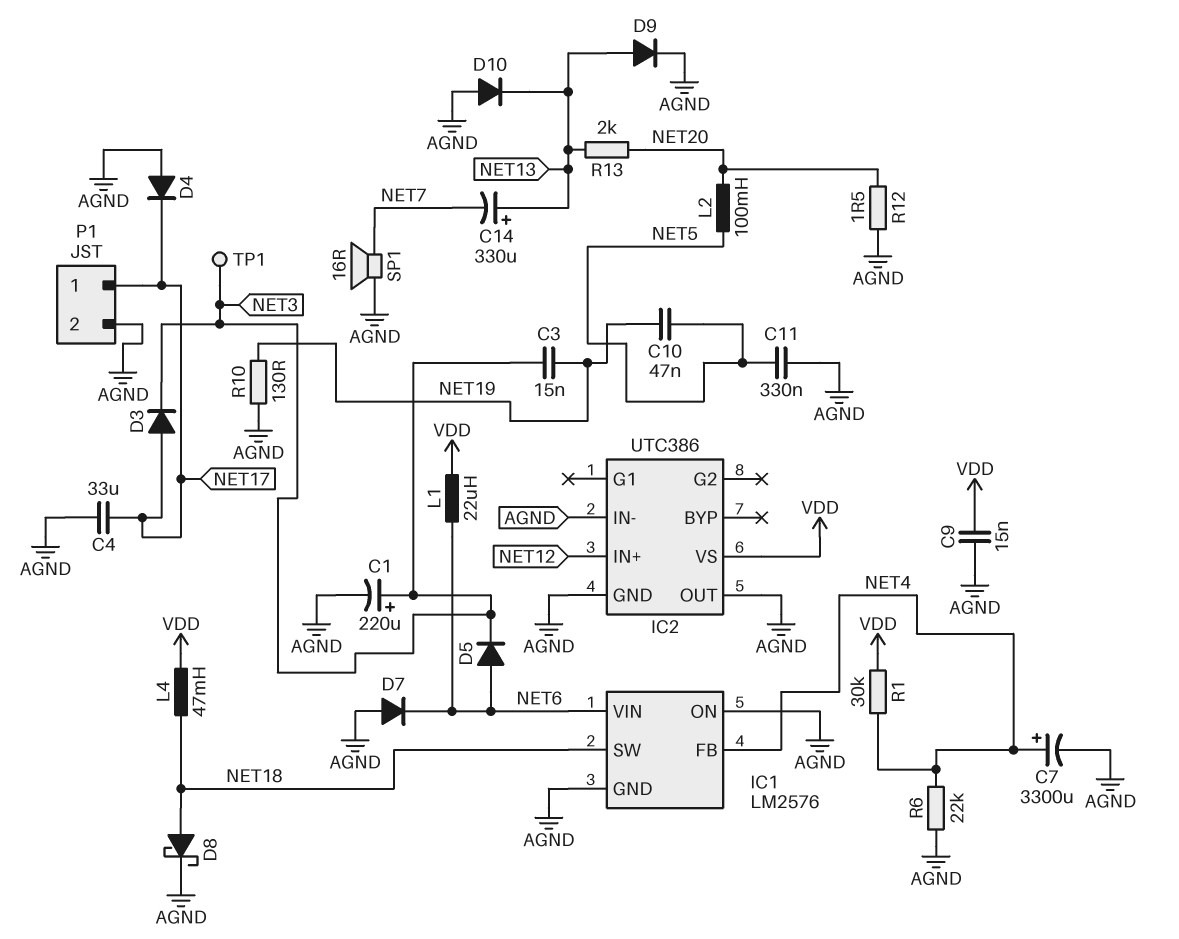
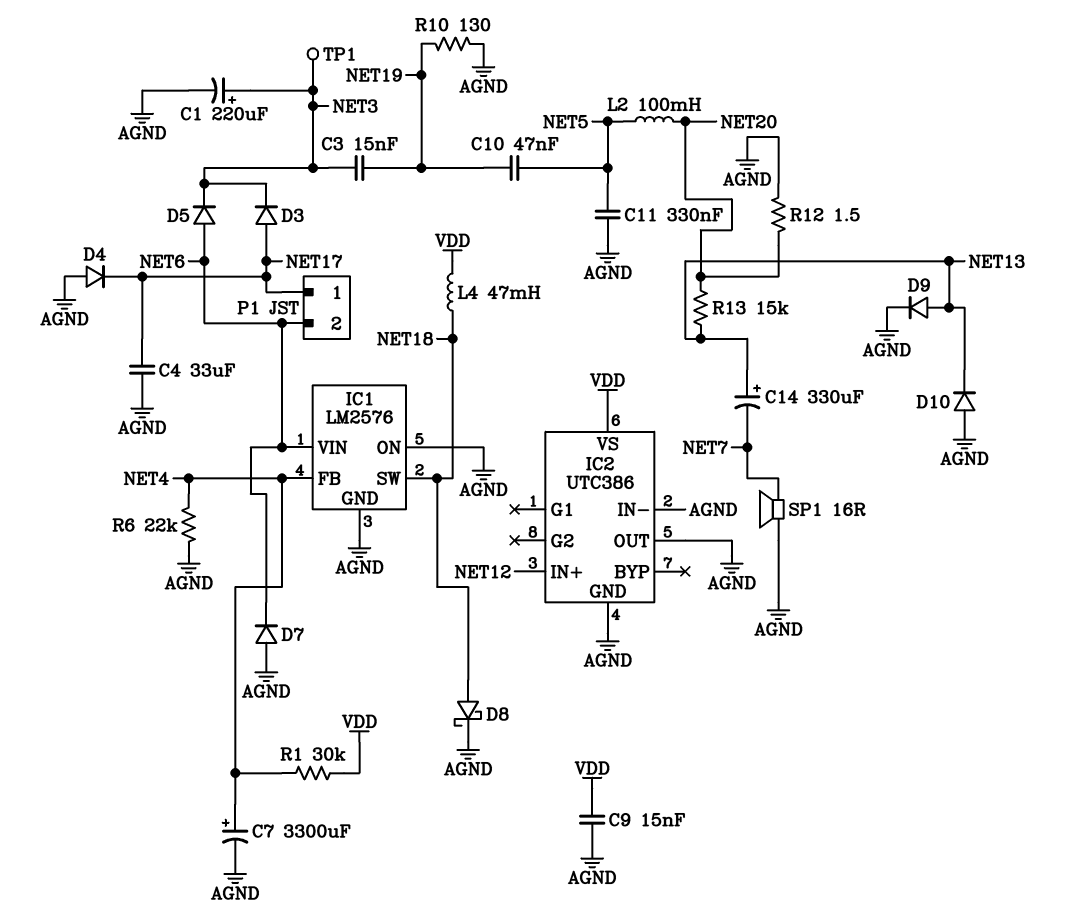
L1: 22uH (NET6, VDD) -> none
P1 pin 2: AGND -> NET6
R13: 2k (NET13, NET20) -> 15k (NET13, NET20)

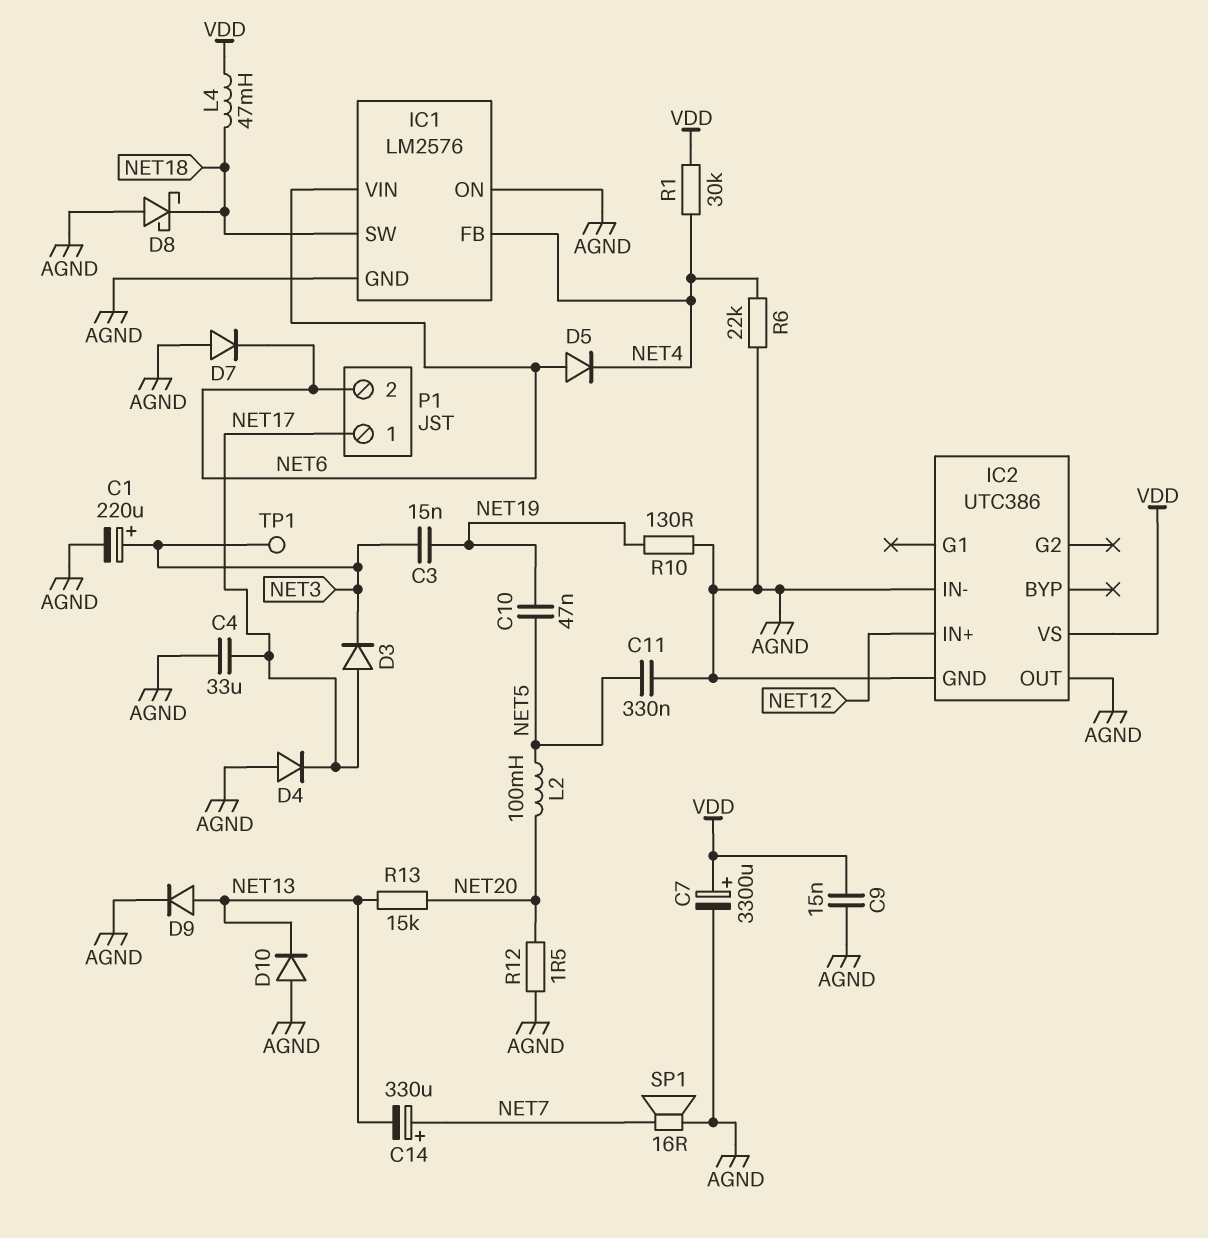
C7: 3300uF (plus NET4, minus AGND) -> 3300uF (plus VDD, minus AGND)
C14: 330uF (plus NET13, minus NET7) -> 330uF (plus NET7, minus NET13)
D5: diode (A NET6, K NET3) -> diode (A NET6, K NET4)
D8: schottky (A NET18, K AGND) -> schottky (A AGND, K NET18)

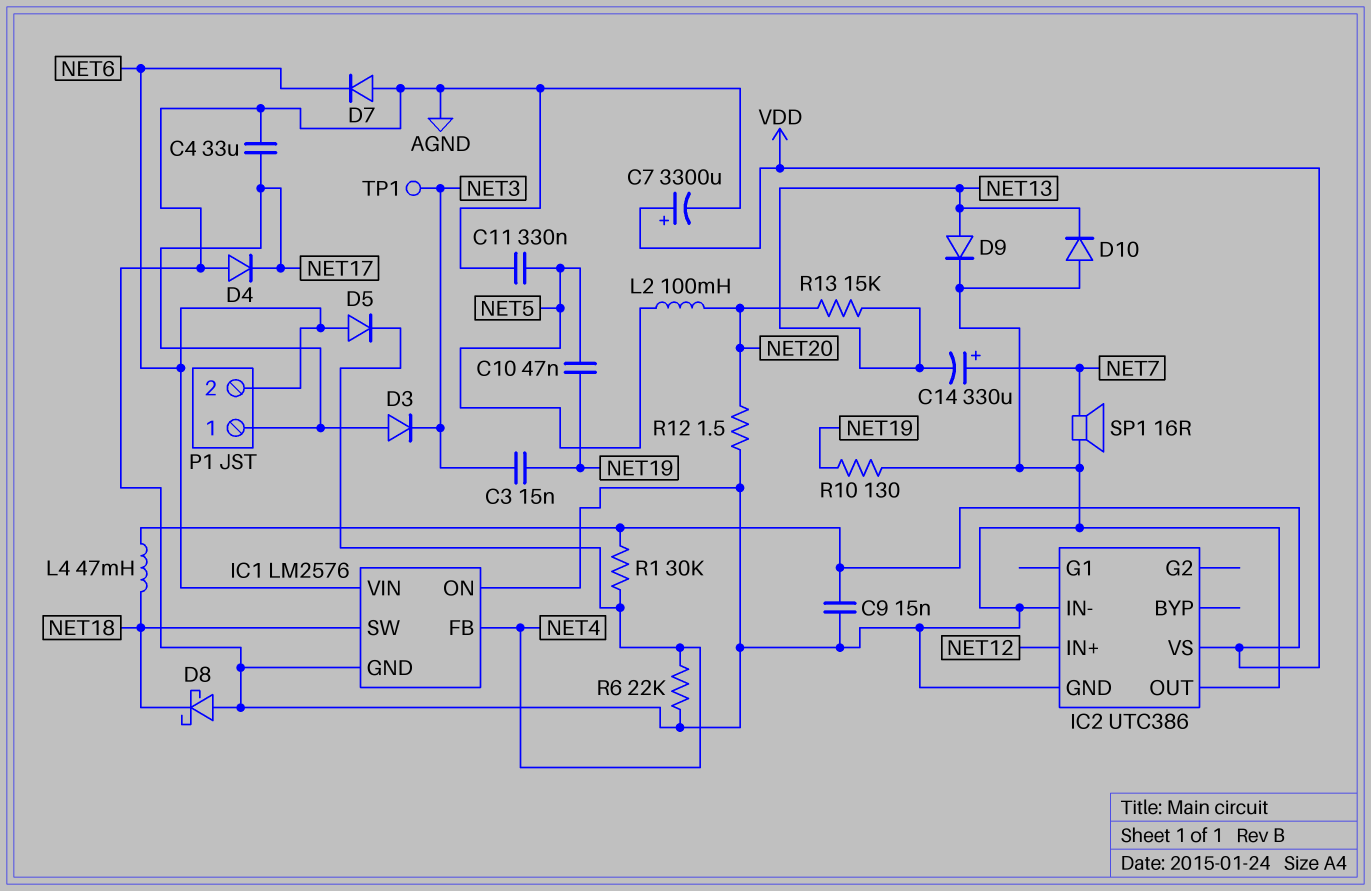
C1: 220uF (plus NET3, minus AGND) -> none

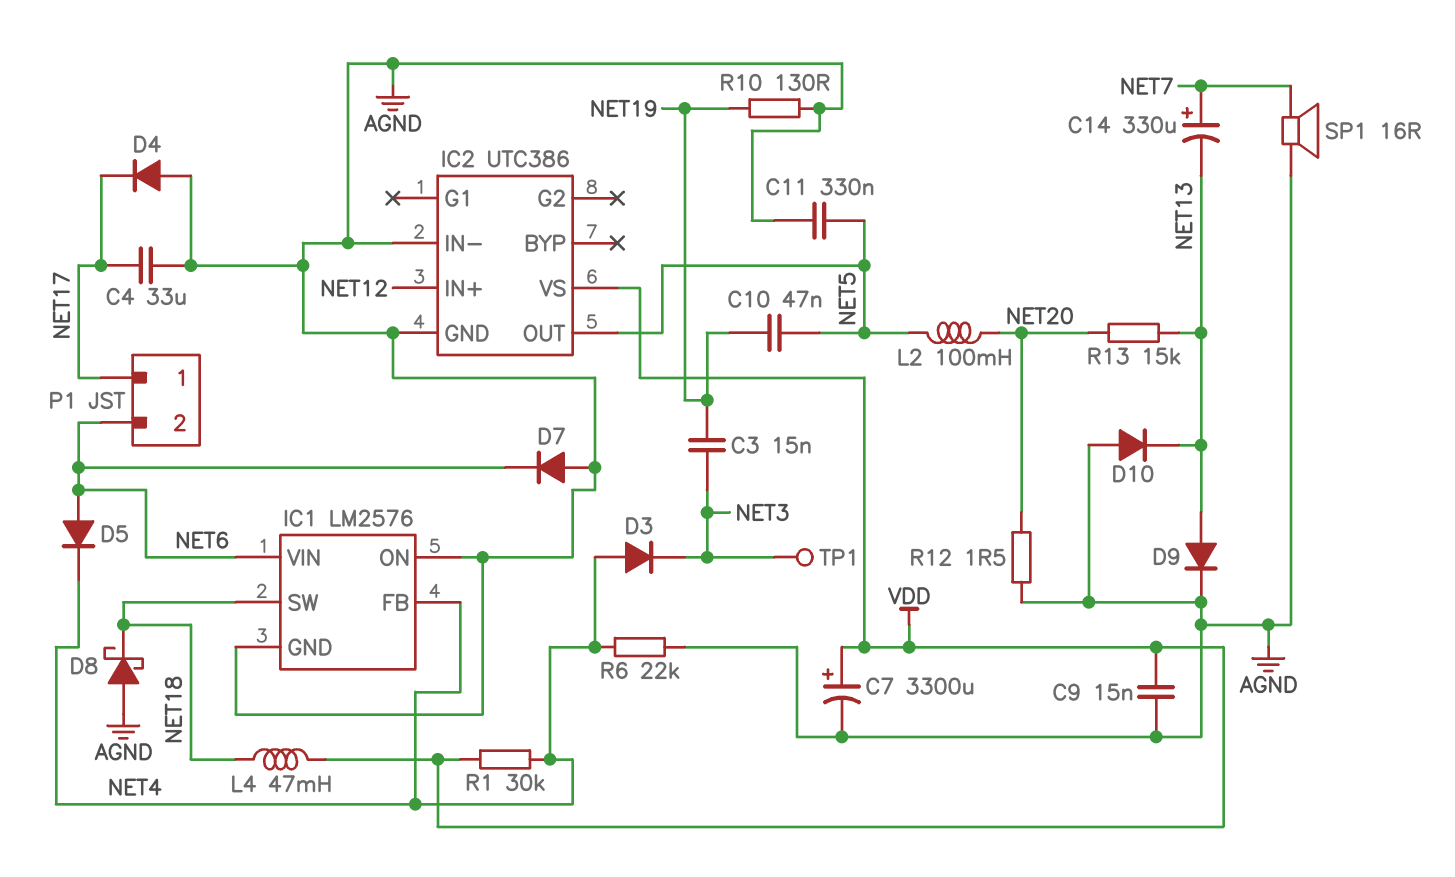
D3: diode (A NET17, K NET3) -> diode (A NET4, K NET3)
IC2 pin OUT: AGND -> NET5

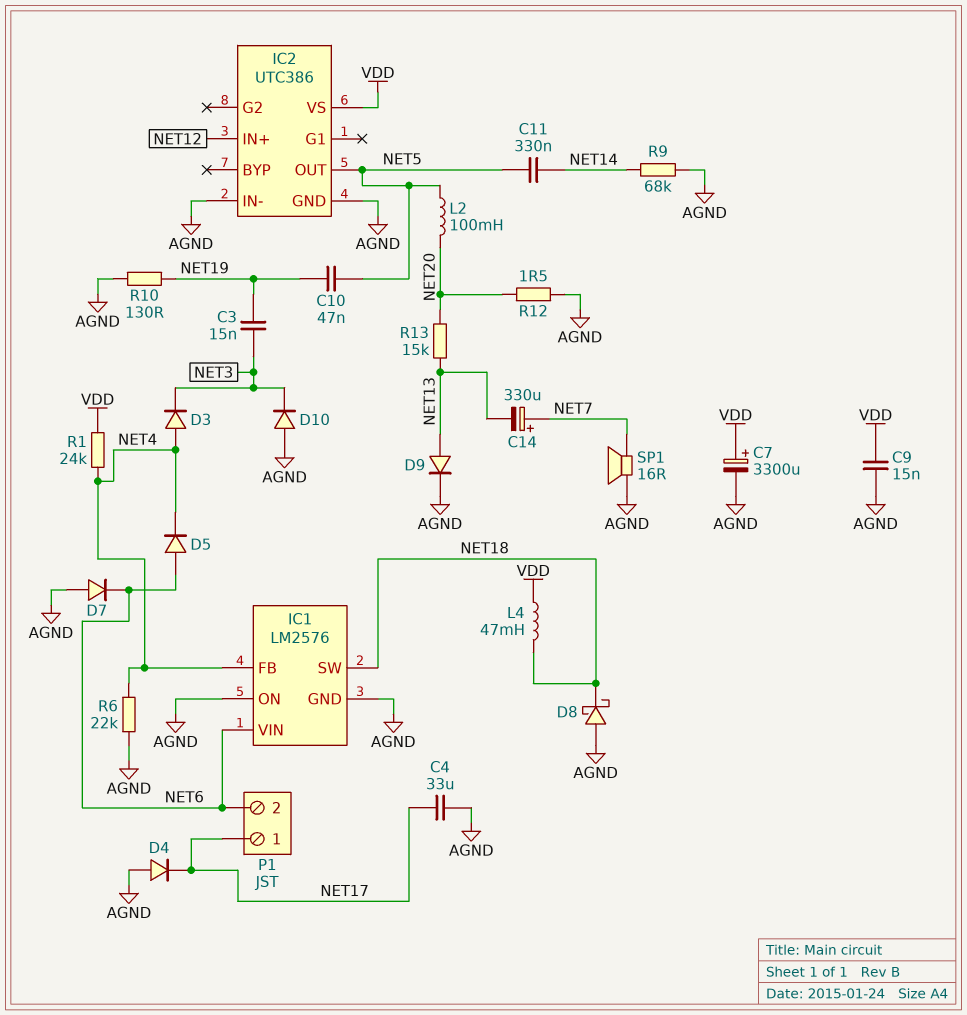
C11: 330nF (AGND, NET5) -> 330nF (NET5, NET14)
D10: diode (A AGND, K NET13) -> diode (A AGND, K NET3)
R1: 30k (NET4, VDD) -> 24k (NET4, VDD)
R9: none -> 68k (AGND, NET14)
TP1: test point (NET3) -> none

